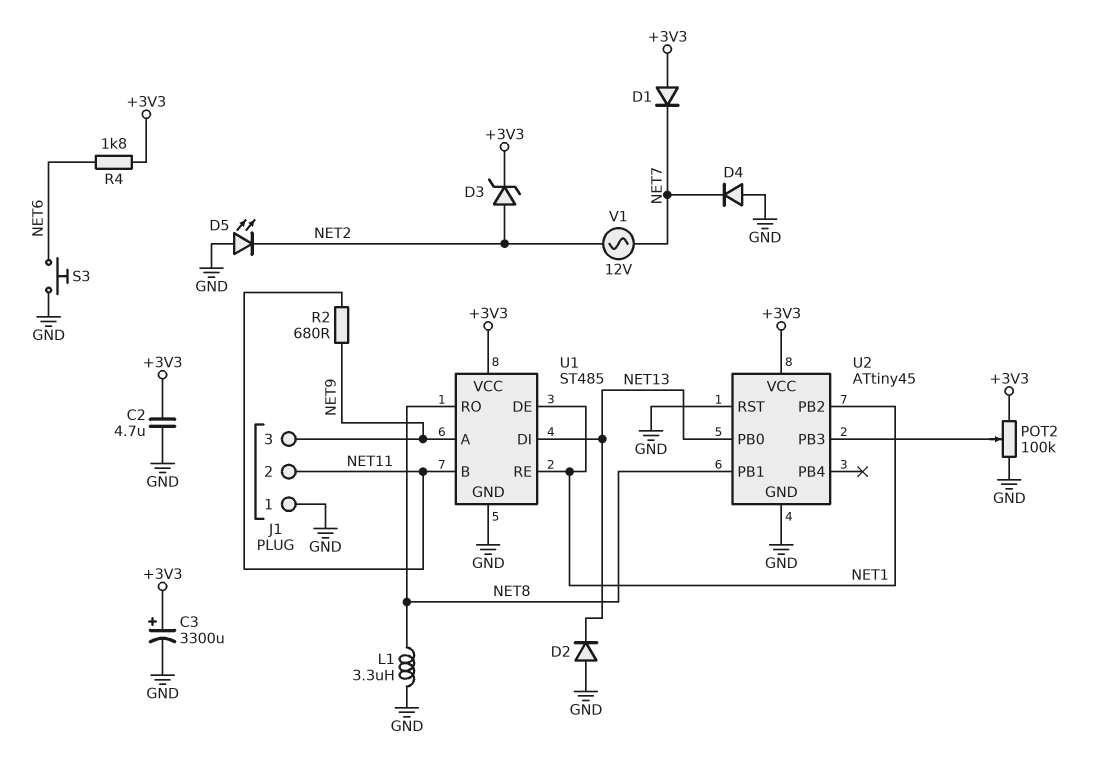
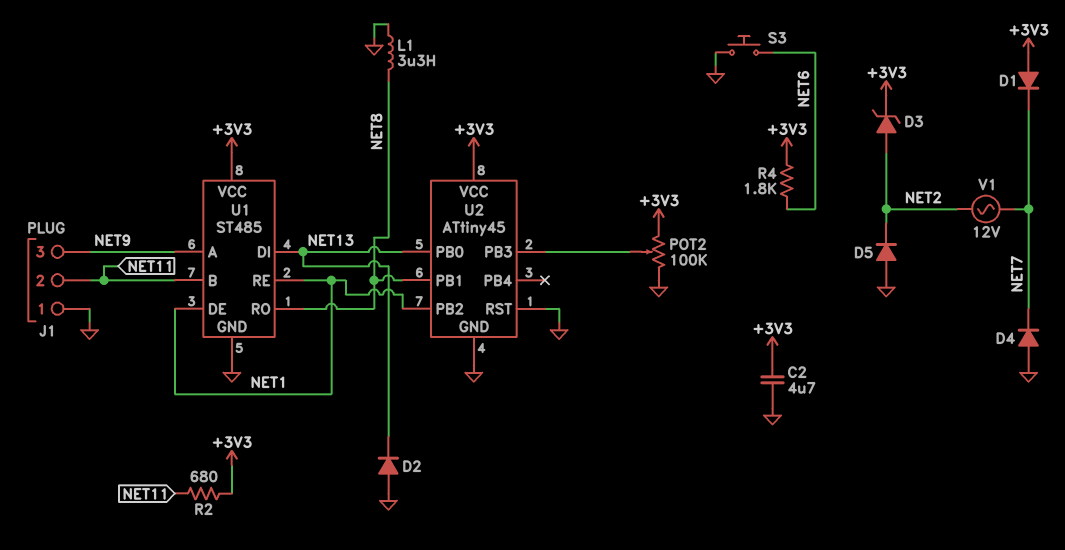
C3: 3300uF (plus +3V3, minus GND) -> none
D5: LED (A GND, K NET2) -> diode (A GND, K NET2)
R2: 680 (NET9, NET11) -> 680 (+3V3, NET11)

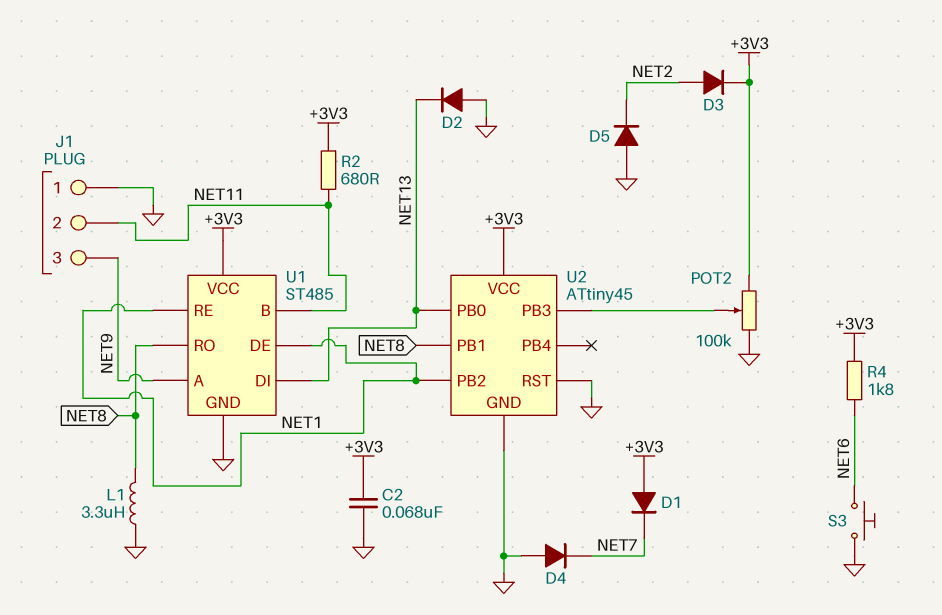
C2: 4.7uF (+3V3, GND) -> 68nF (+3V3, GND)
D3: zener (A NET2, K +3V3) -> diode (A NET2, K +3V3)
V1: AC 12V (NET2, NET7) -> none

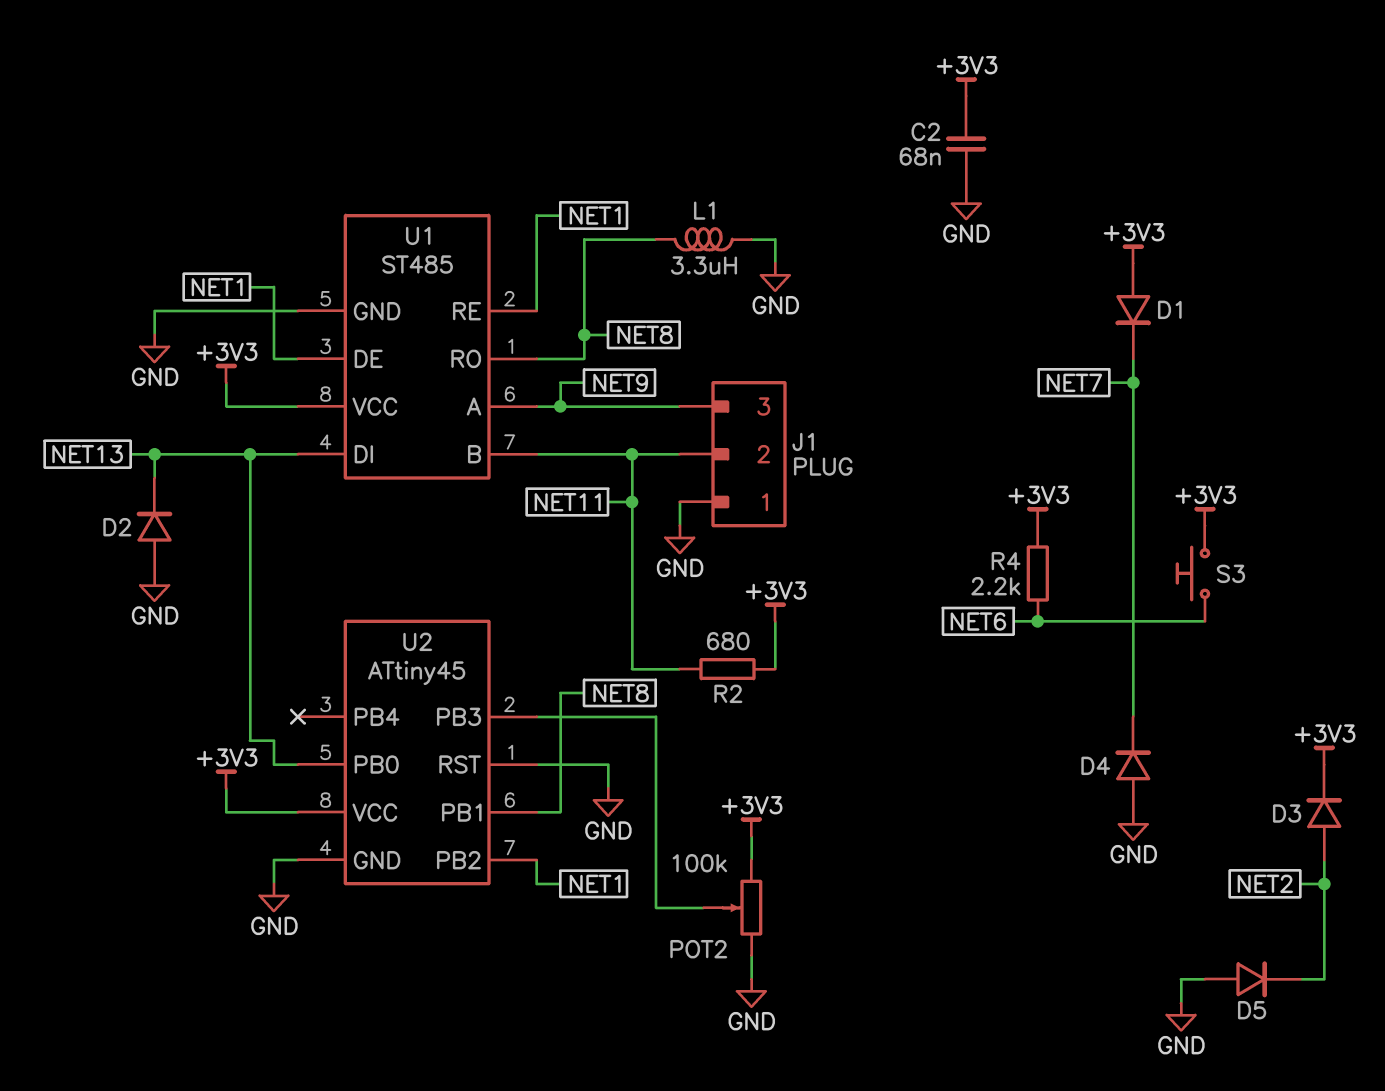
R4: 1.8k (+3V3, NET6) -> 2.2k (+3V3, NET6)
S3: button (GND, NET6) -> button (+3V3, NET6)

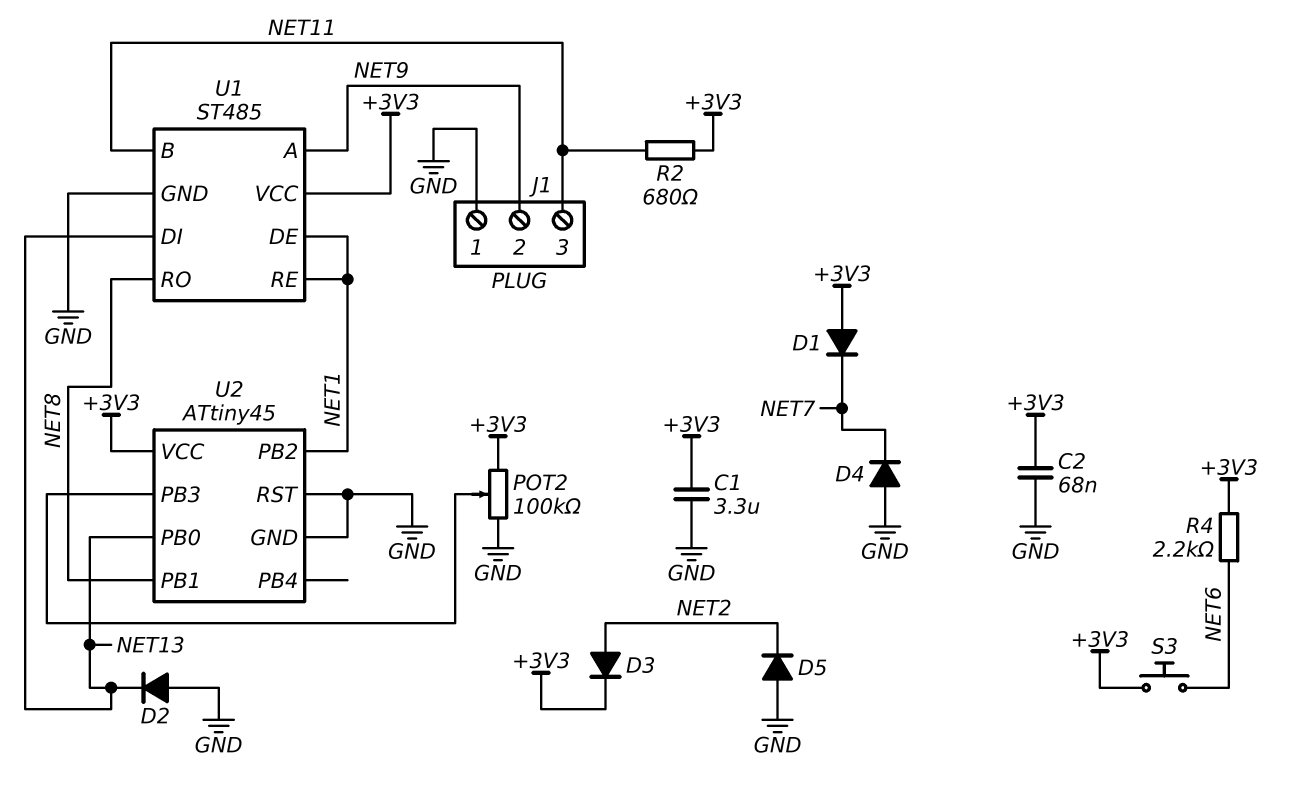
C1: none -> 3.3uF (+3V3, GND)
J1 pin 2: NET11 -> NET9
J1 pin 3: NET9 -> NET11
L1: 3.3uH (GND, NET8) -> none

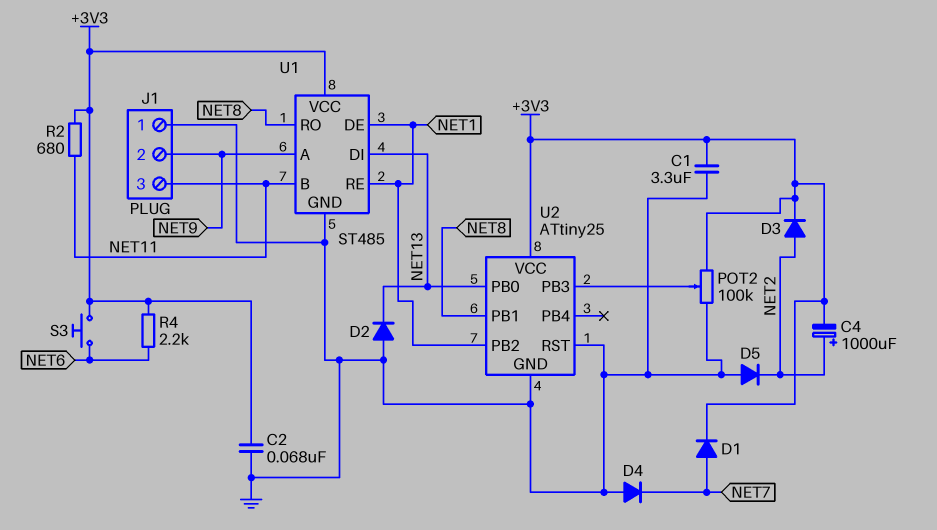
C4: none -> 1000uF (plus NET2, minus +3V3)
D1: diode (A +3V3, K NET7) -> diode (A NET7, K +3V3)
U2: ATtiny45 -> ATtiny25

